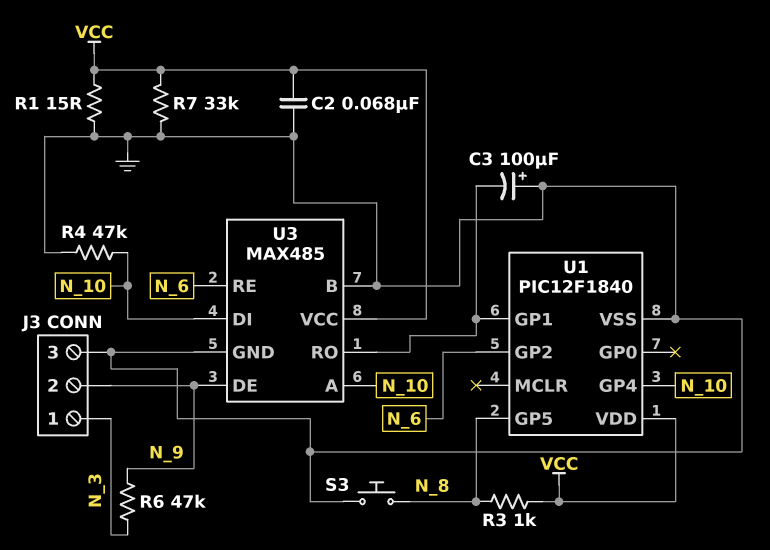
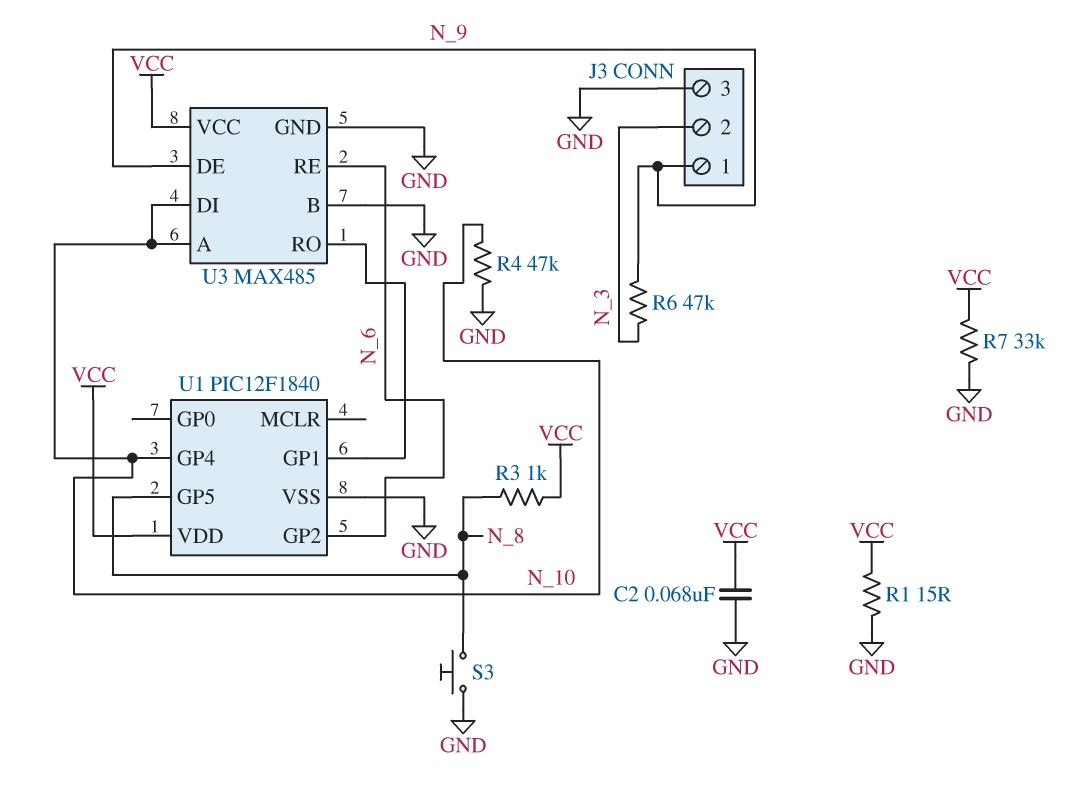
C3: 100uF (plus GND, minus U1/GP1) -> none
J3 pin 1: N_3 -> N_9
J3 pin 2: N_9 -> N_3

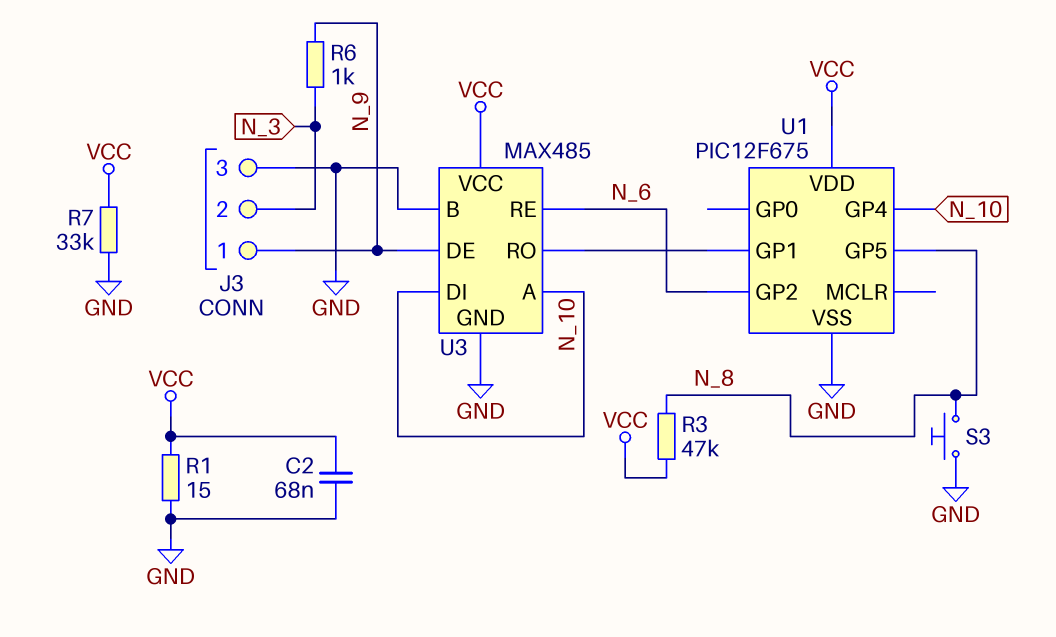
R3: 1k (N_8, VCC) -> 47k (N_8, VCC)
R4: 47k (GND, N_10) -> none
R6: 47k (N_3, N_9) -> 1k (N_3, N_9)
U1: PIC12F1840 -> PIC12F675

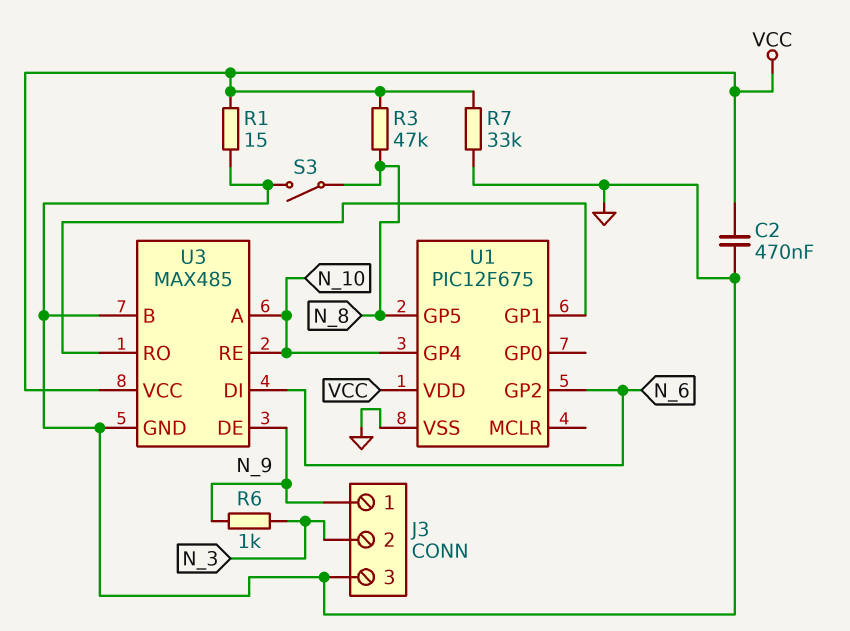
C2: 68nF (GND, VCC) -> 470nF (GND, VCC)
S3: button (GND, N_8) -> switch (GND, N_8)
U3 pin DI: N_10 -> N_6
U3 pin RE: N_6 -> N_10

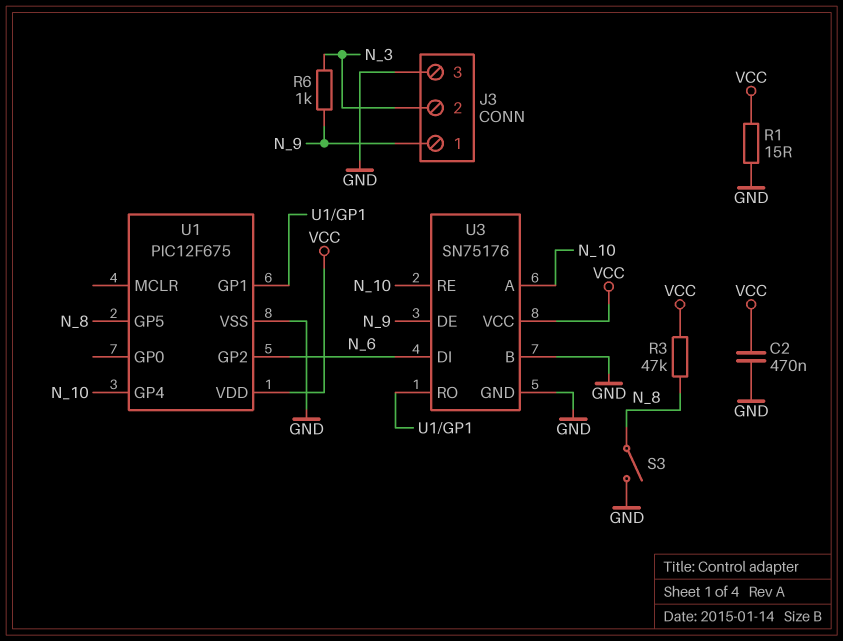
R7: 33k (GND, VCC) -> none
U3: MAX485 -> SN75176

